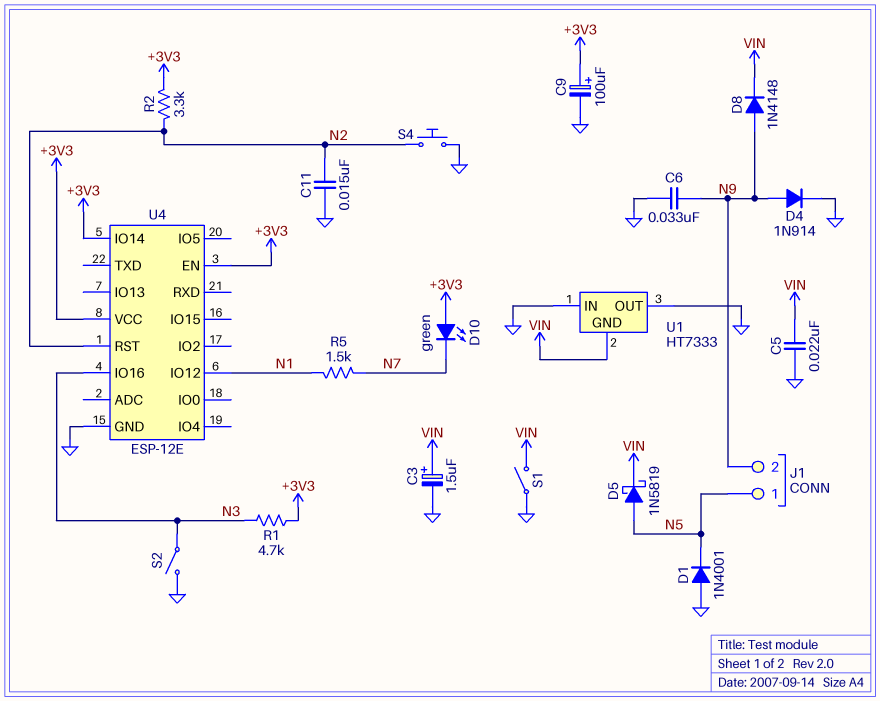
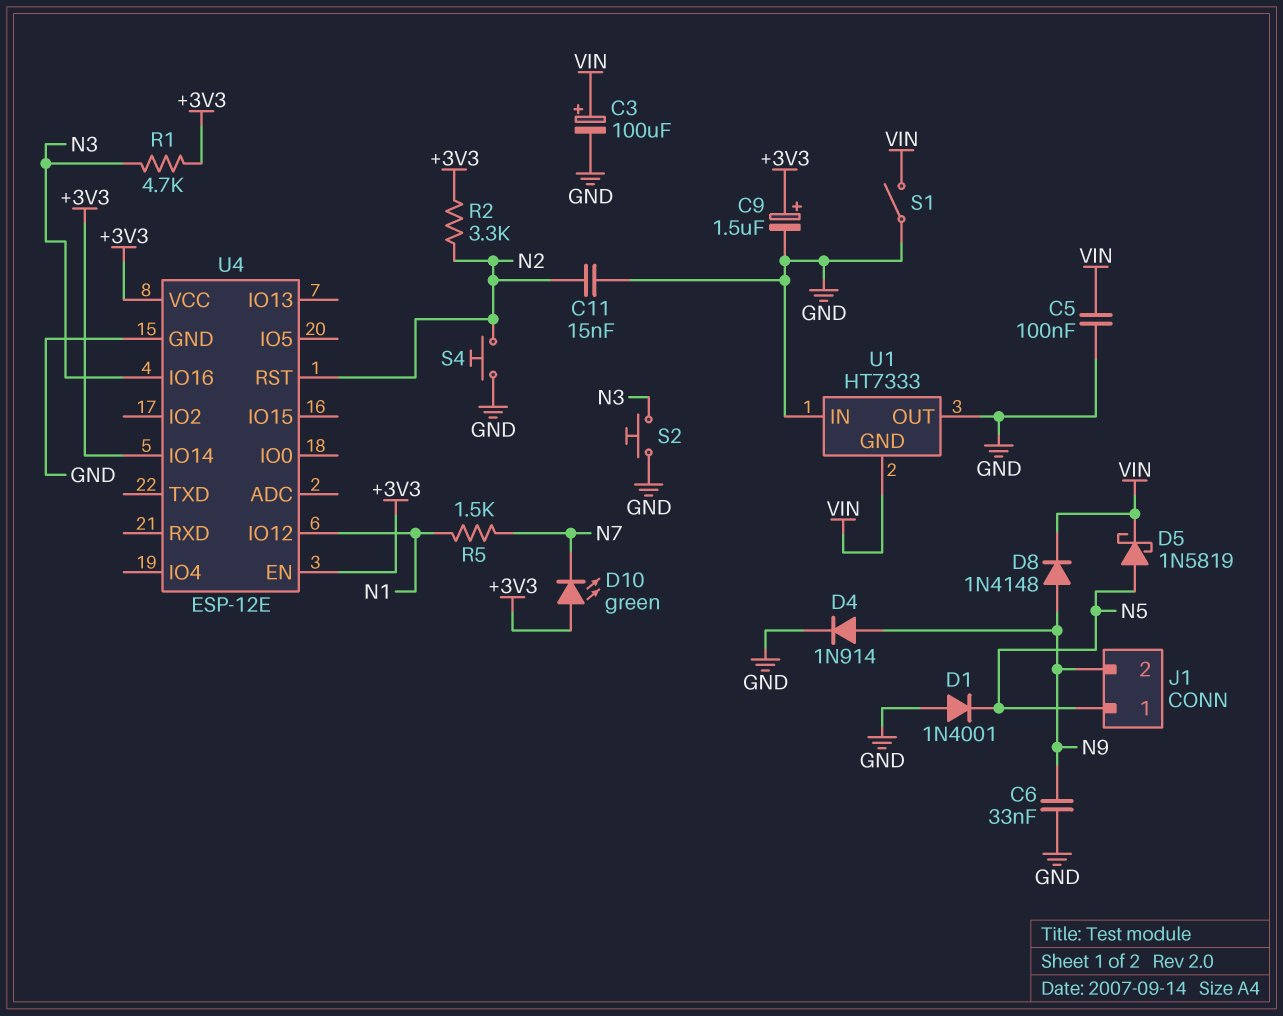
C3: 1.5uF (plus VIN, minus GND) -> 100uF (plus VIN, minus GND)
C5: 22nF (GND, VIN) -> 100nF (GND, VIN)
C9: 100uF (plus +3V3, minus GND) -> 1.5uF (plus +3V3, minus GND)
S2: switch (GND, N3) -> button (GND, N3)

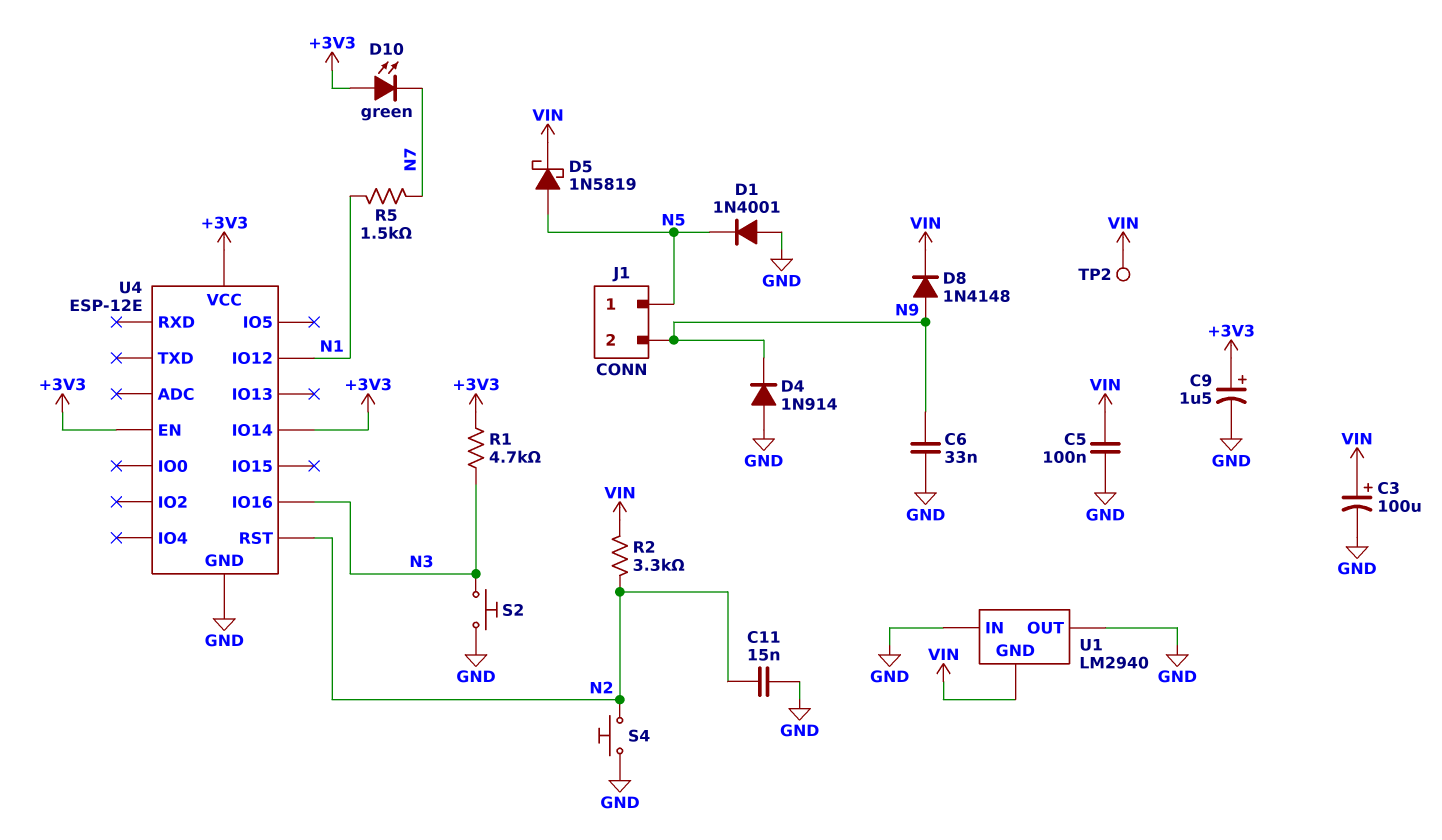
D4: diode 1N914 (A N9, K GND) -> diode 1N914 (A GND, K N9)
R2: 3.3k (+3V3, N2) -> 3.3k (N2, VIN)
S1: switch (GND, VIN) -> none
TP2: none -> test point (VIN)
U1: HT7333 -> LM2940

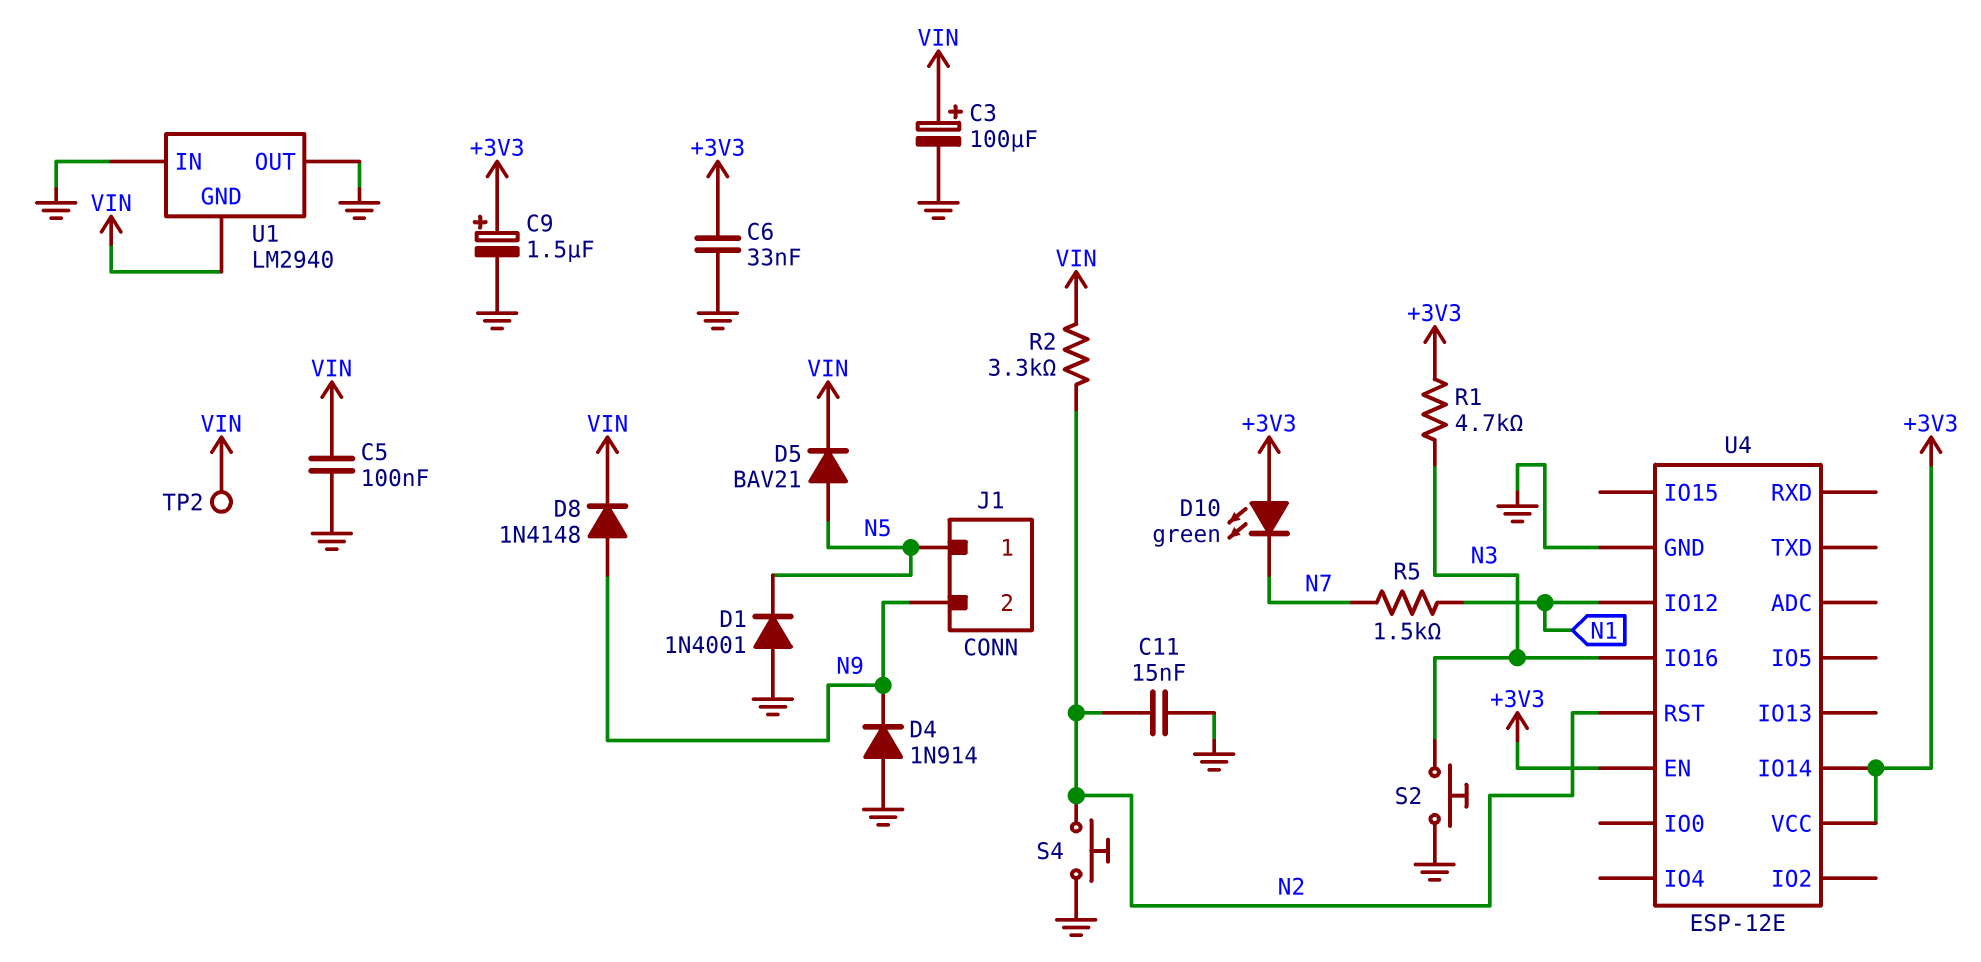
C6: 33nF (GND, N9) -> 33nF (+3V3, GND)
D5: schottky 1N5819 (A N5, K VIN) -> diode BAV21 (A N5, K VIN)

